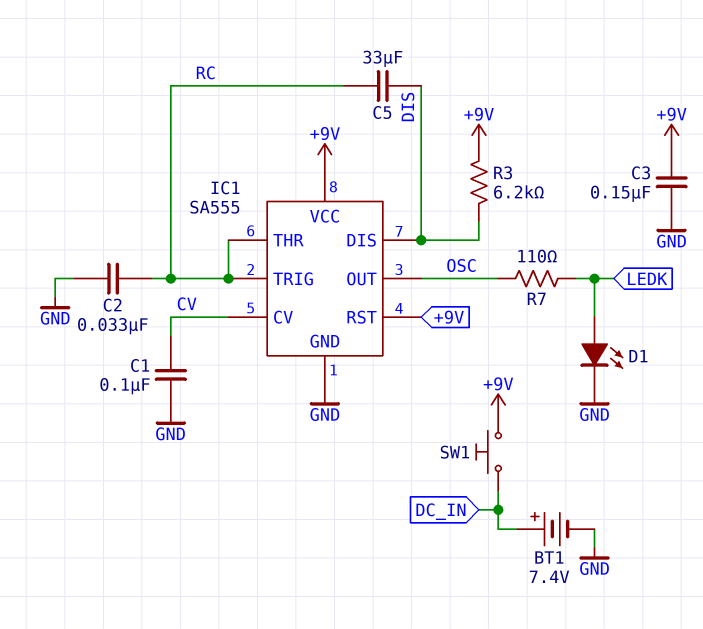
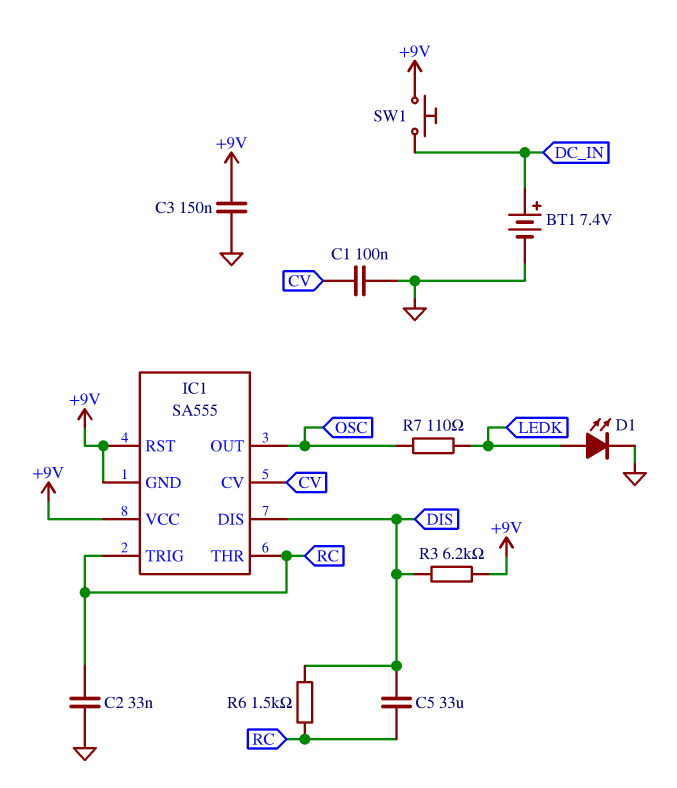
IC1 pin GND: GND -> +9V
R6: none -> 1.5k (DIS, RC)

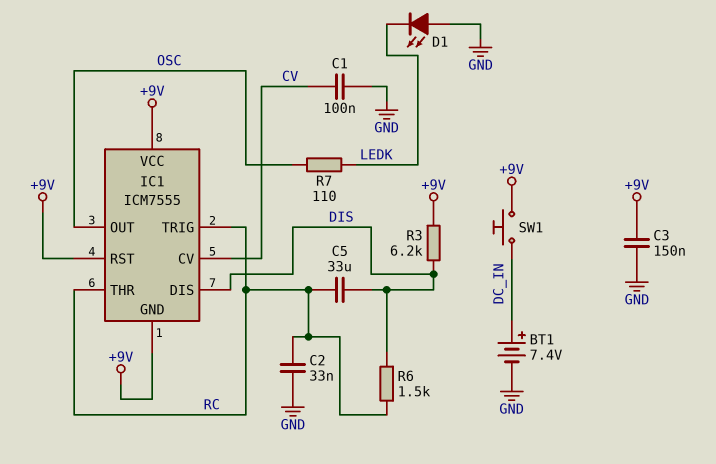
D1: LED (A LEDK, K GND) -> LED (A GND, K LEDK)
IC1: SA555 -> ICM7555

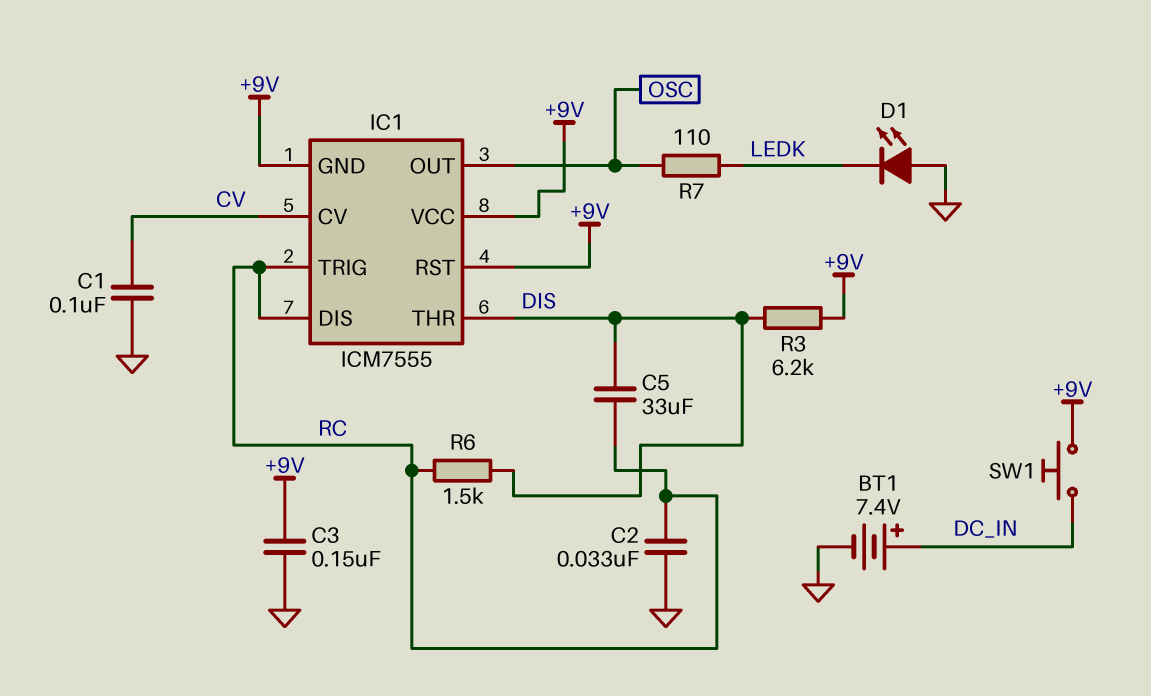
IC1 pin DIS: DIS -> RC
IC1 pin THR: RC -> DIS

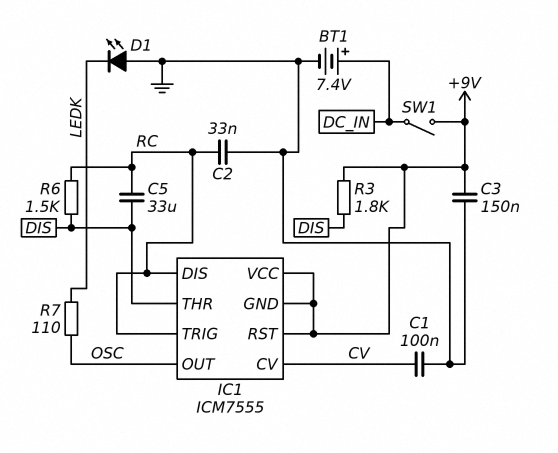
R3: 6.2k (+9V, DIS) -> 1.8k (+9V, DIS)
SW1: button (+9V, DC_IN) -> switch (+9V, DC_IN)

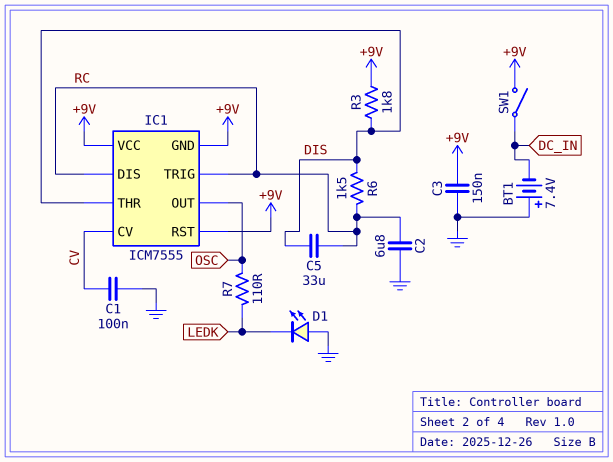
BT1: 7.4V (plus DC_IN, minus GND) -> 7.4V (plus GND, minus DC_IN)
C2: 33nF (GND, RC) -> 6.8uF (GND, RC)

